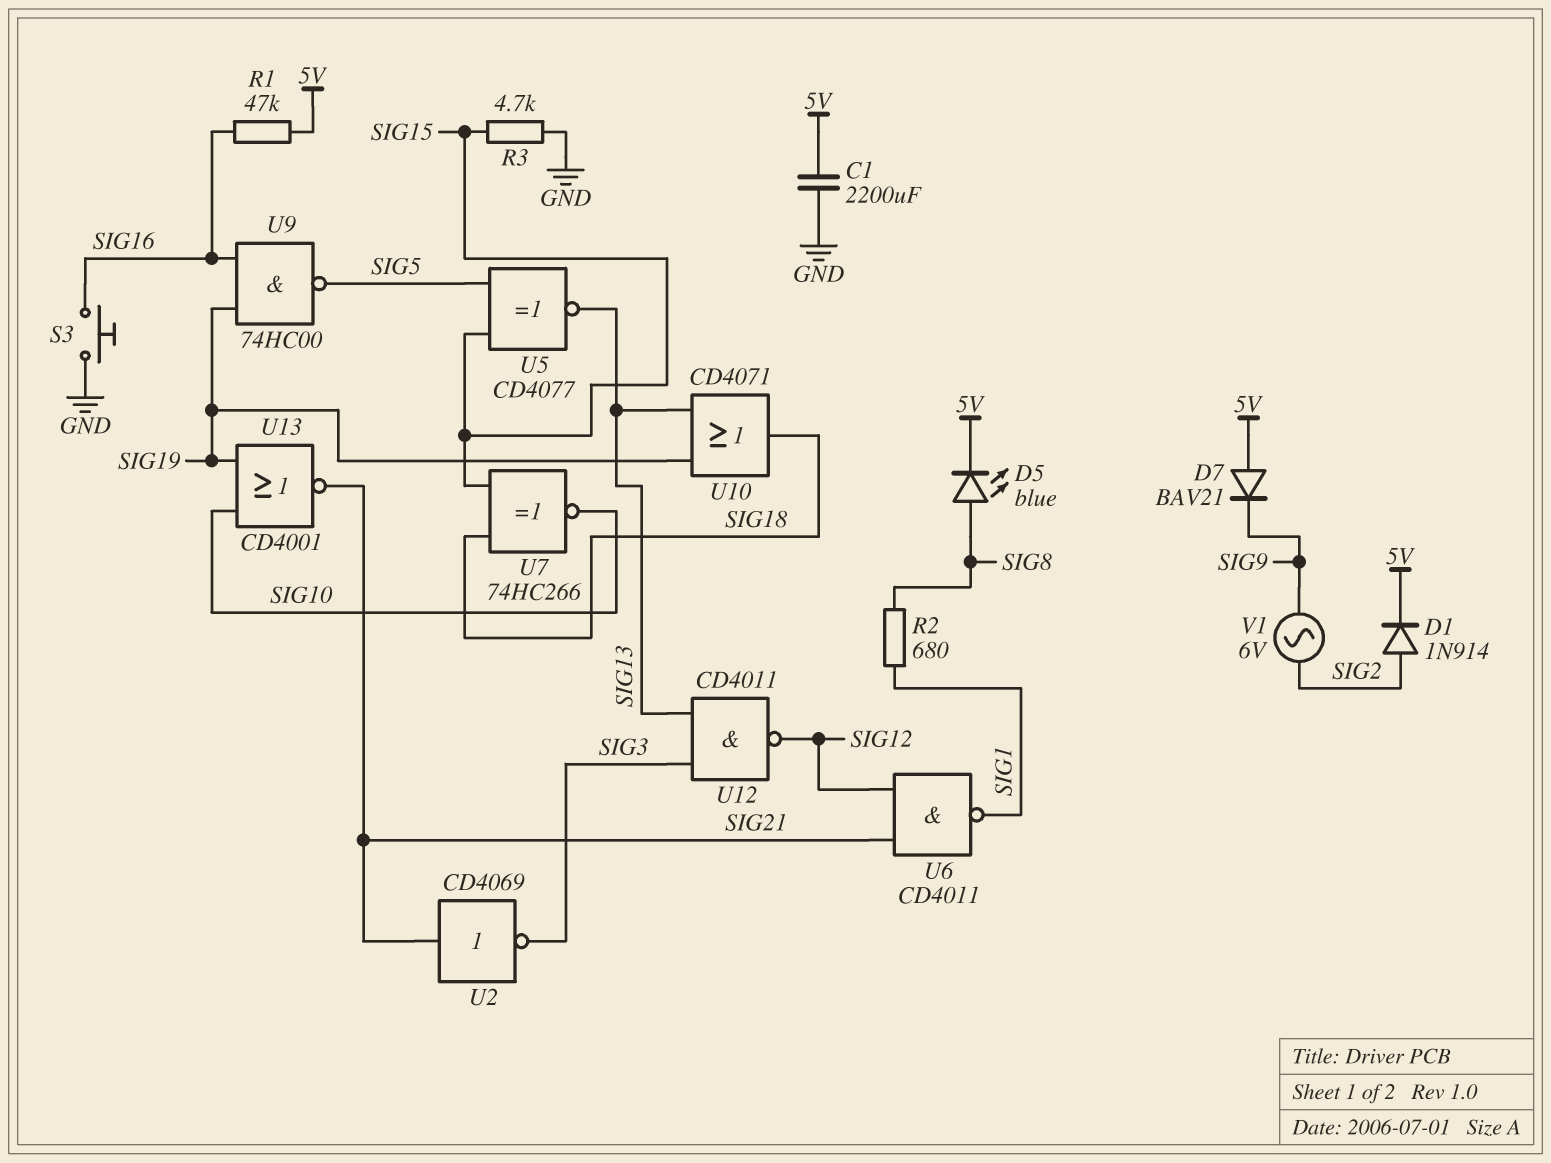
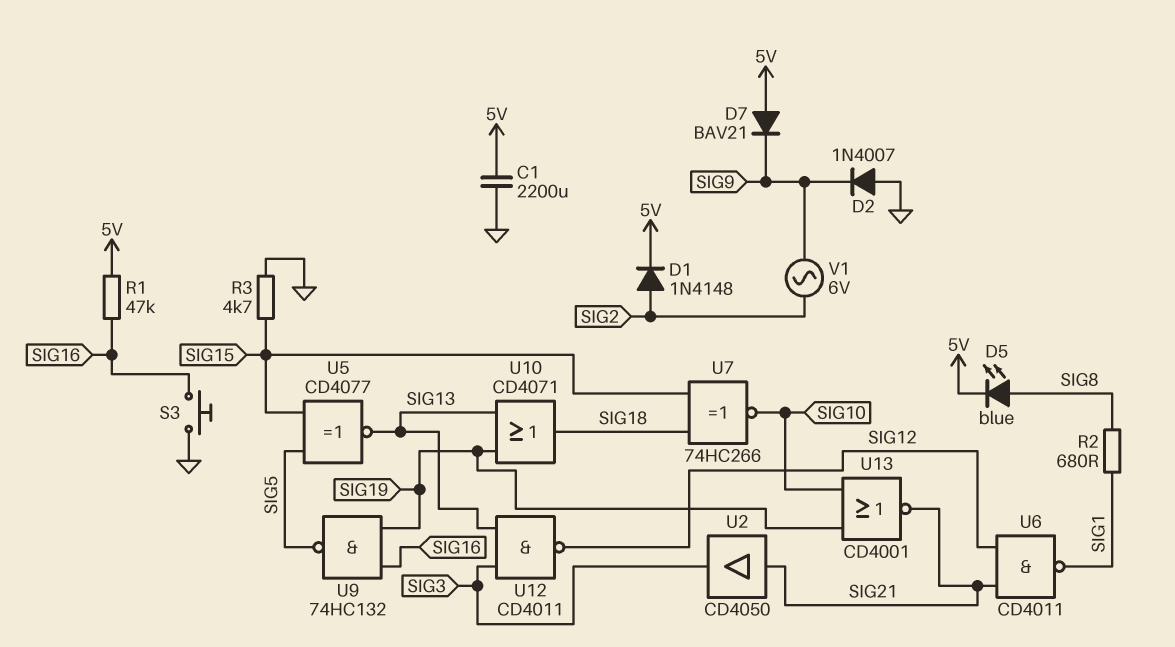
D1: diode 1N914 (A SIG2, K 5V) -> diode 1N4148 (A SIG2, K 5V)
D2: none -> diode 1N4007 (A GND, K SIG9)
U2: NOT CD4069 (in SIG21, out SIG3) -> buffer CD4050 (in SIG21, out SIG3)
U9: NAND 74HC00 (in SIG16, in SIG19, out SIG5) -> NAND 74HC132 (in SIG16, in SIG19, out SIG5)

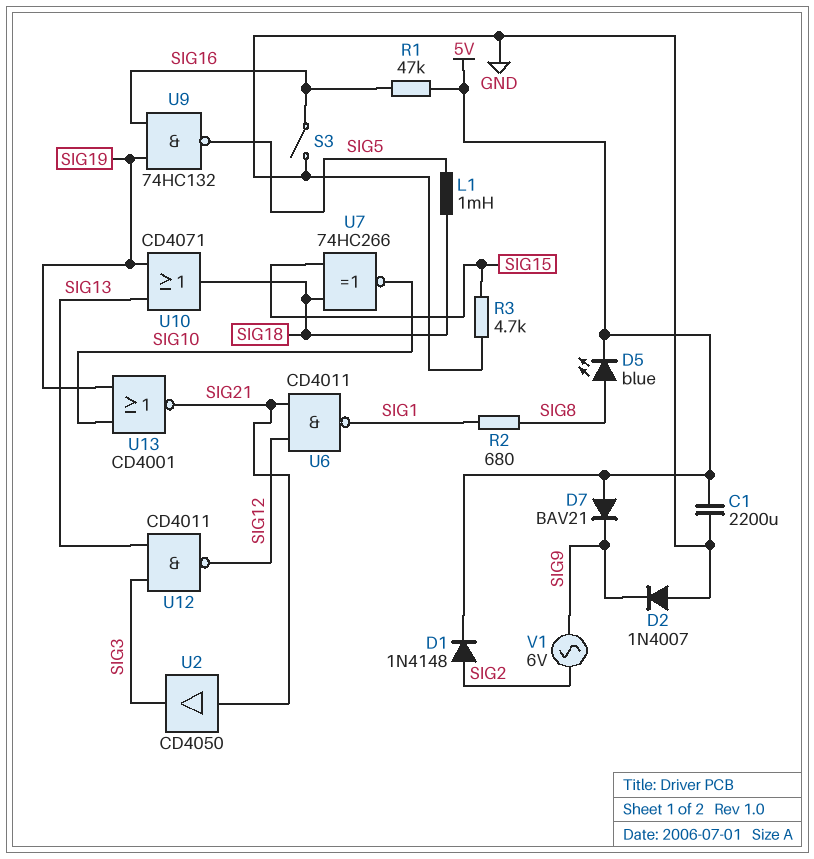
L1: none -> 1mH (SIG5, SIG18)
S3: button (GND, SIG16) -> switch (GND, SIG16)
U5: XNOR CD4077 (in SIG5, in SIG15, out SIG13) -> none

